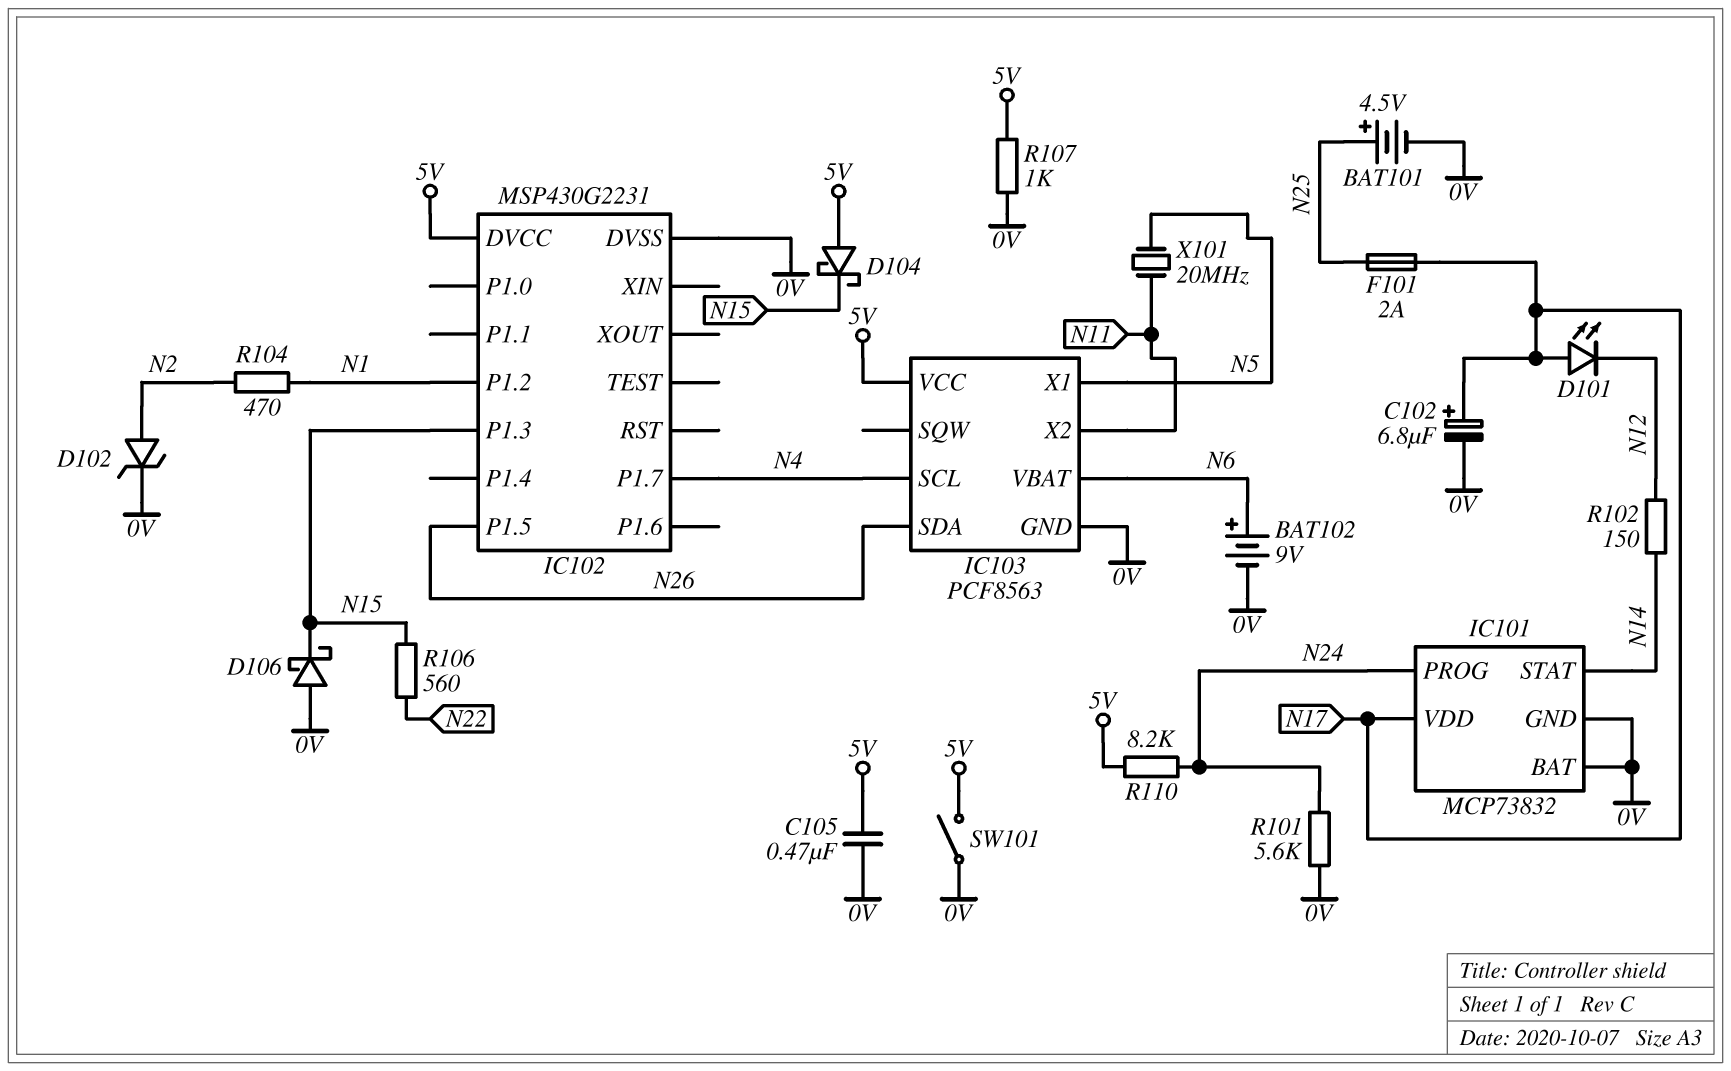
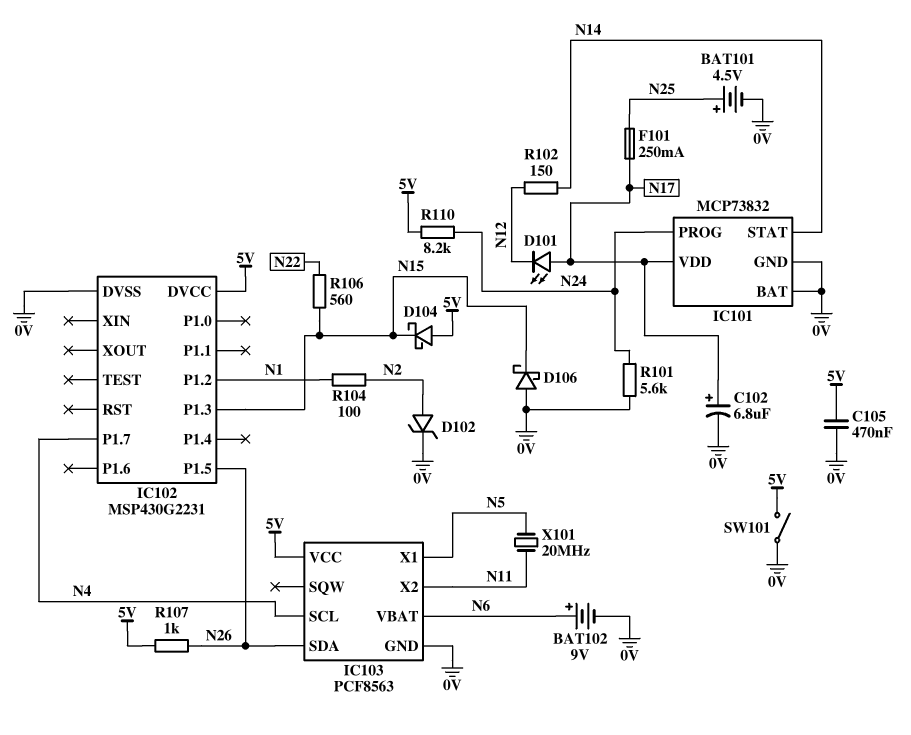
F101: 2A (N17, N25) -> 250mA (N17, N25)
R104: 470 (N1, N2) -> 100 (N1, N2)
R107: 1k (0V, 5V) -> 1k (5V, N26)

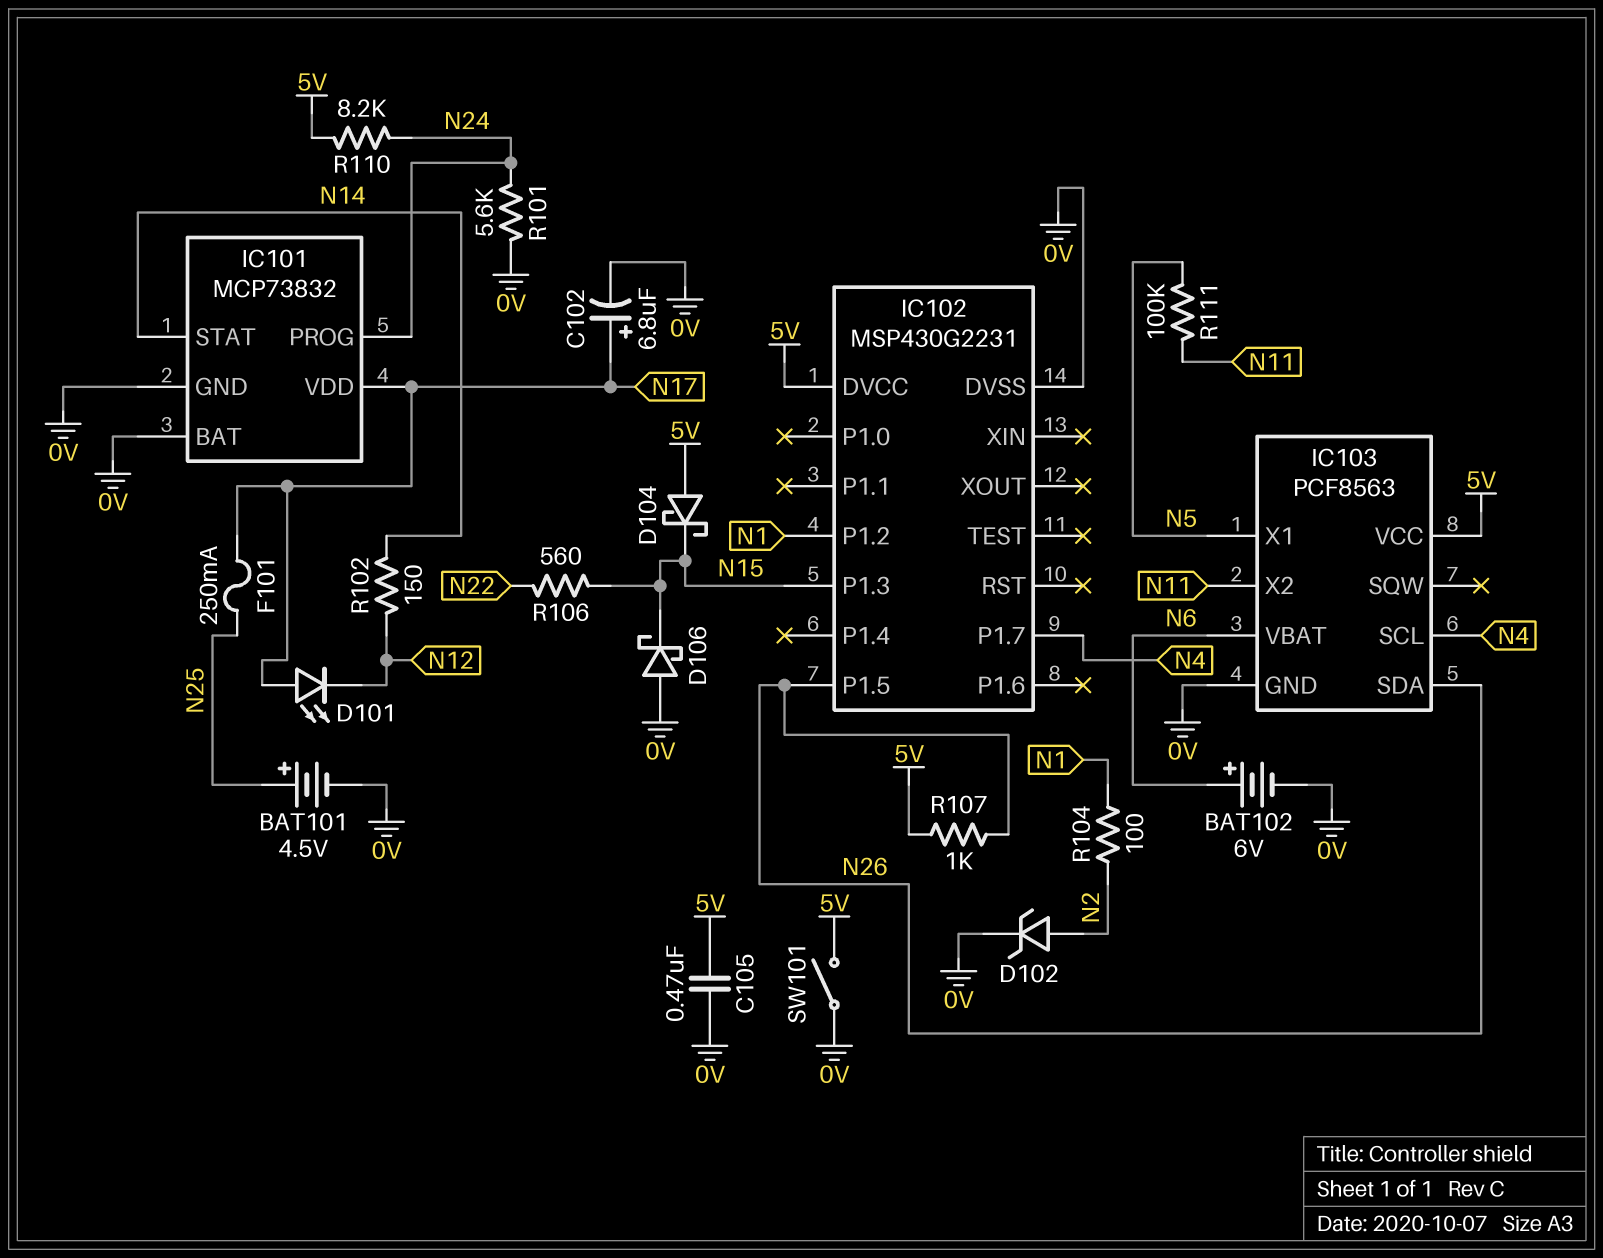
BAT102: 9V (plus N6, minus 0V) -> 6V (plus N6, minus 0V)
R111: none -> 100k (N5, N11)
X101: 20MHz (N5, N11) -> none

